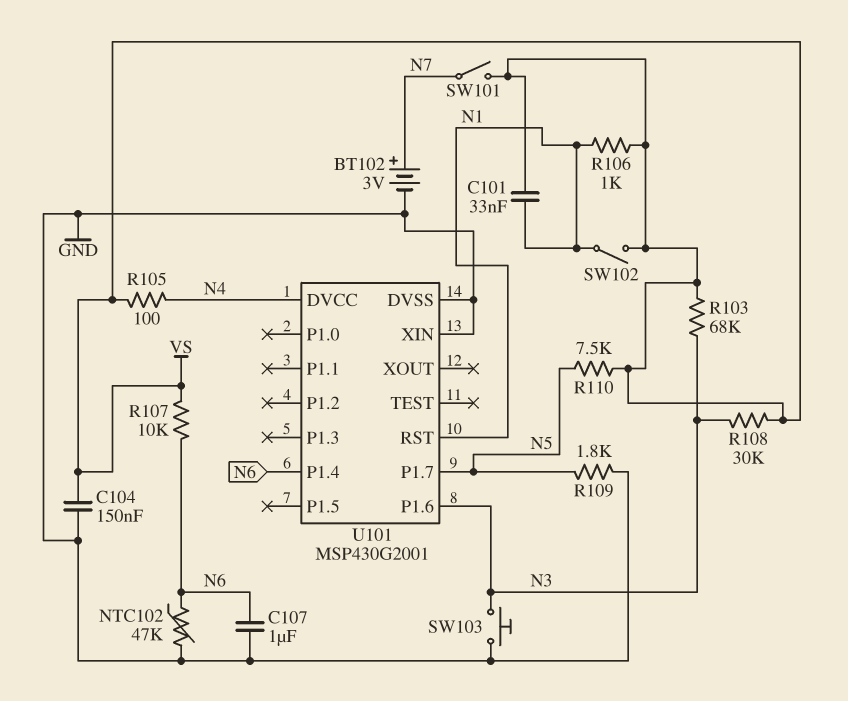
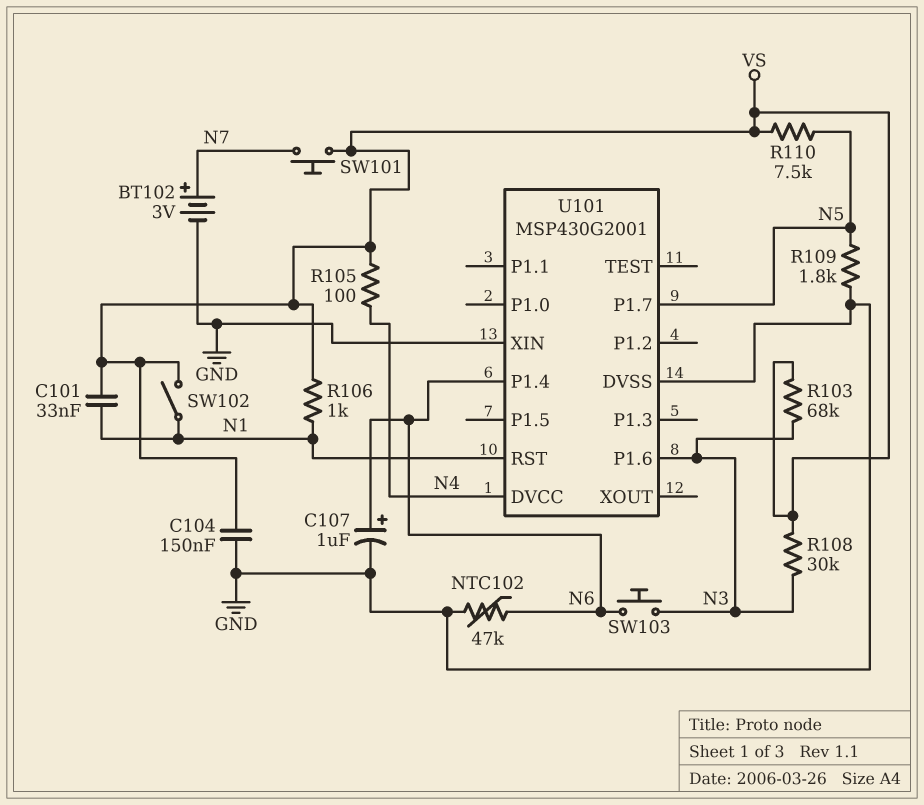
C107: 1uF (GND, N6) -> 1uF (plus N6, minus GND)
R107: 10k (N6, VS) -> none
SW101: switch (N7, VS) -> button (N7, VS)
SW103: button (GND, N3) -> button (N3, N6)

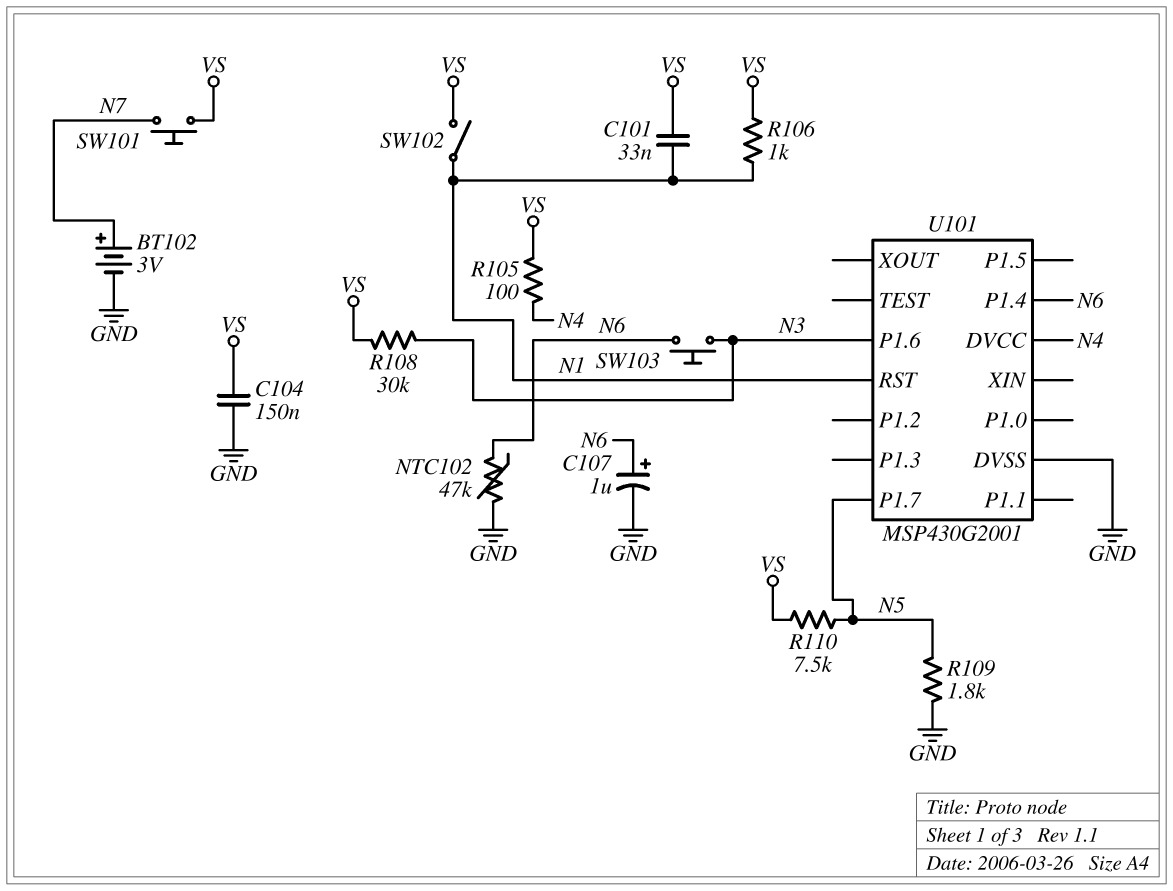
R103: 68k (N3, VS) -> none
U101 pin XIN: GND -> none

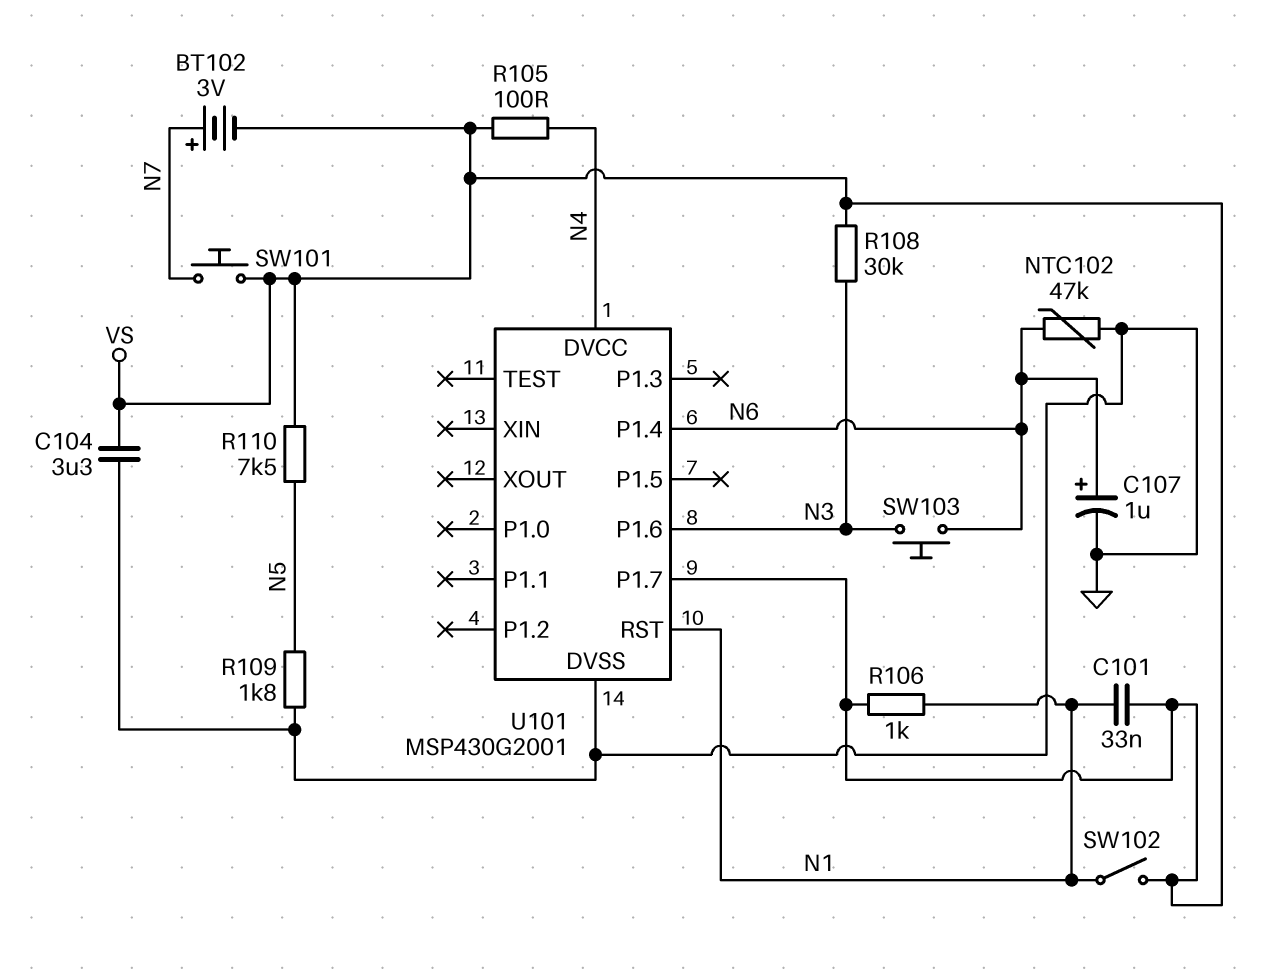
BT102: 3V (plus N7, minus GND) -> 3V (plus N7, minus VS)
C104: 150nF (GND, VS) -> 3.3uF (GND, VS)
U101 pin P1.7: N5 -> VS

